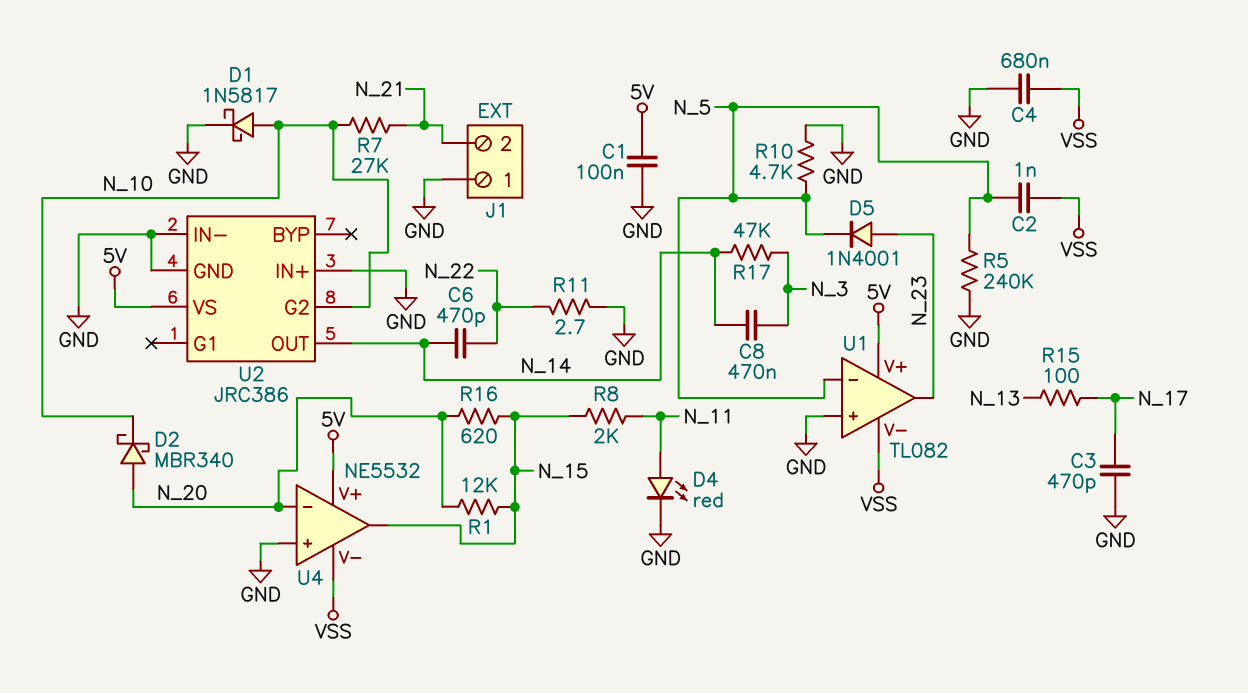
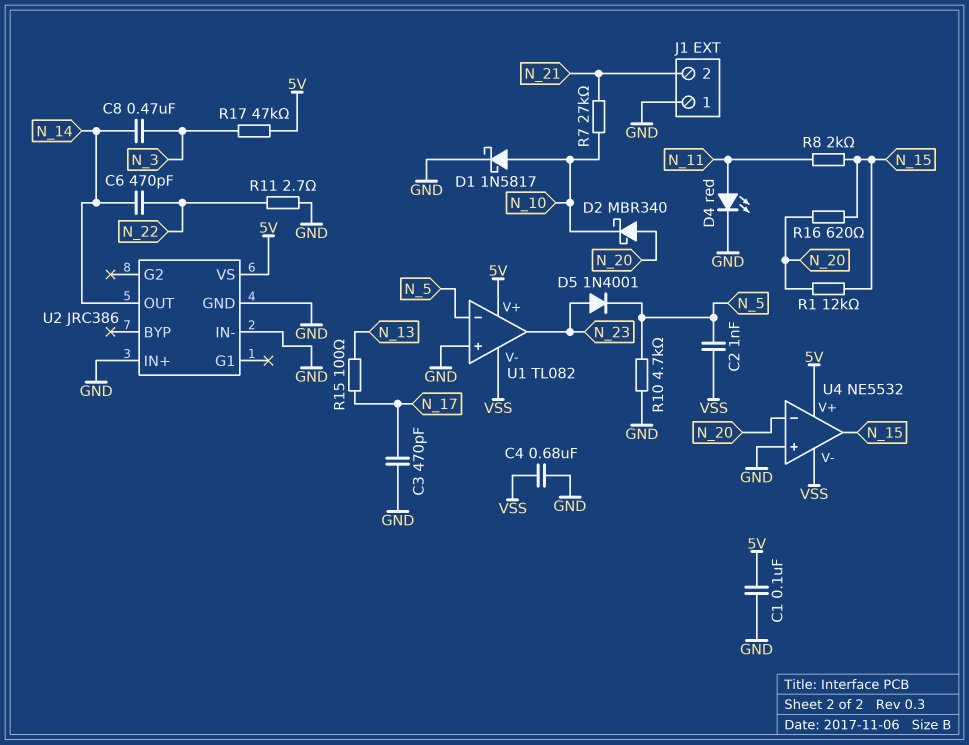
R5: 240k (GND, N_5) -> none
R17: 47k (N_3, N_14) -> 47k (5V, N_3)
U2 pin G2: N_10 -> none

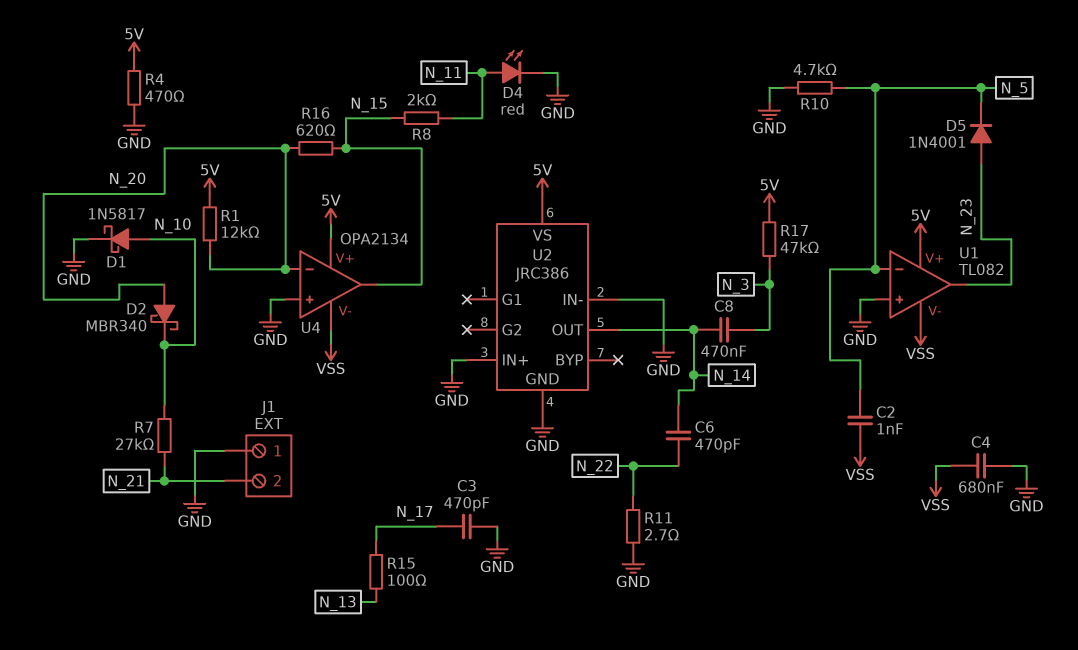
C1: 100nF (5V, GND) -> none
R1: 12k (N_15, N_20) -> 12k (5V, N_20)
R4: none -> 470 (5V, GND)
U4: NE5532 -> OPA2134

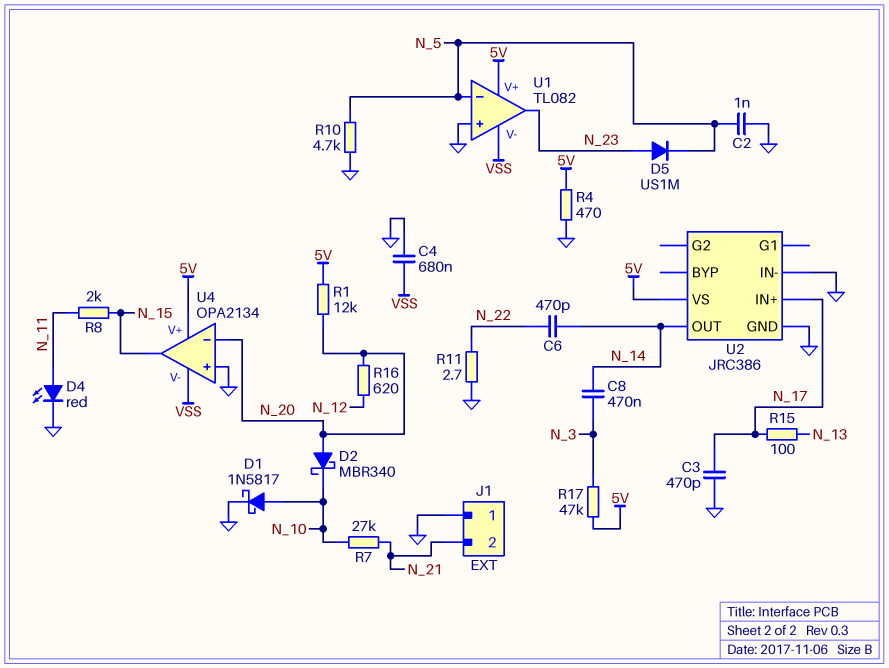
C2: 1nF (N_5, VSS) -> 1nF (GND, N_5)
D5: diode 1N4001 (A N_23, K N_5) -> diode US1M (A N_23, K N_5)
R16: 620 (N_15, N_20) -> 620 (N_12, N_20)
U2 pin IN+: GND -> N_17

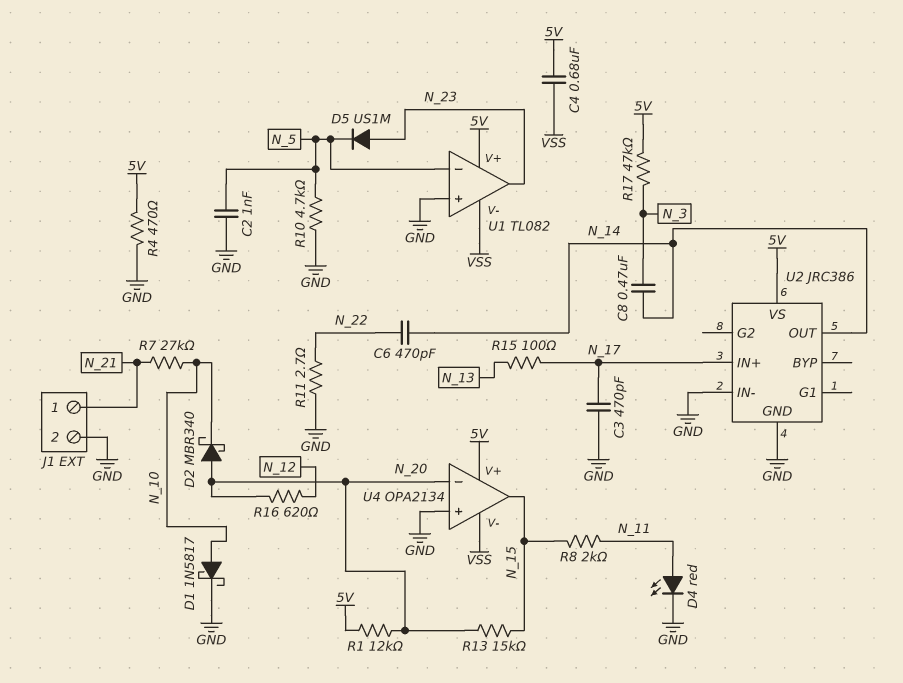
C4: 680nF (GND, VSS) -> 680nF (5V, VSS)
J1 pin 1: GND -> N_21
J1 pin 2: N_21 -> GND
R13: none -> 15k (N_15, N_20)

